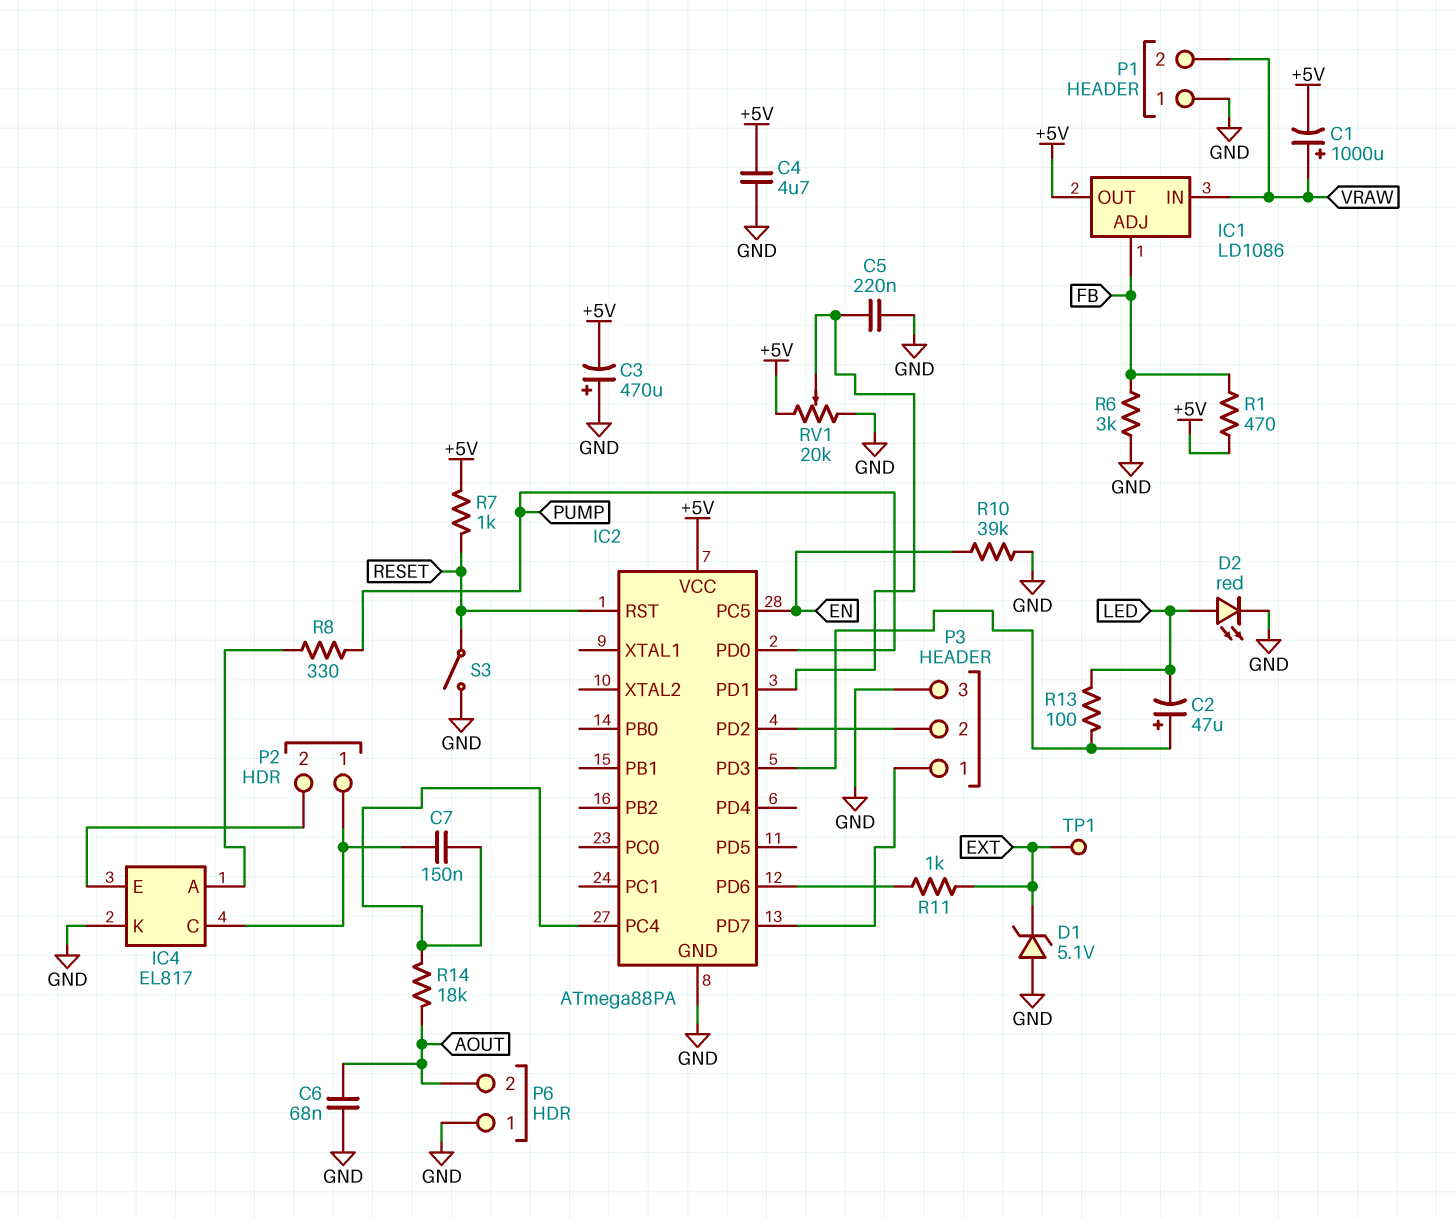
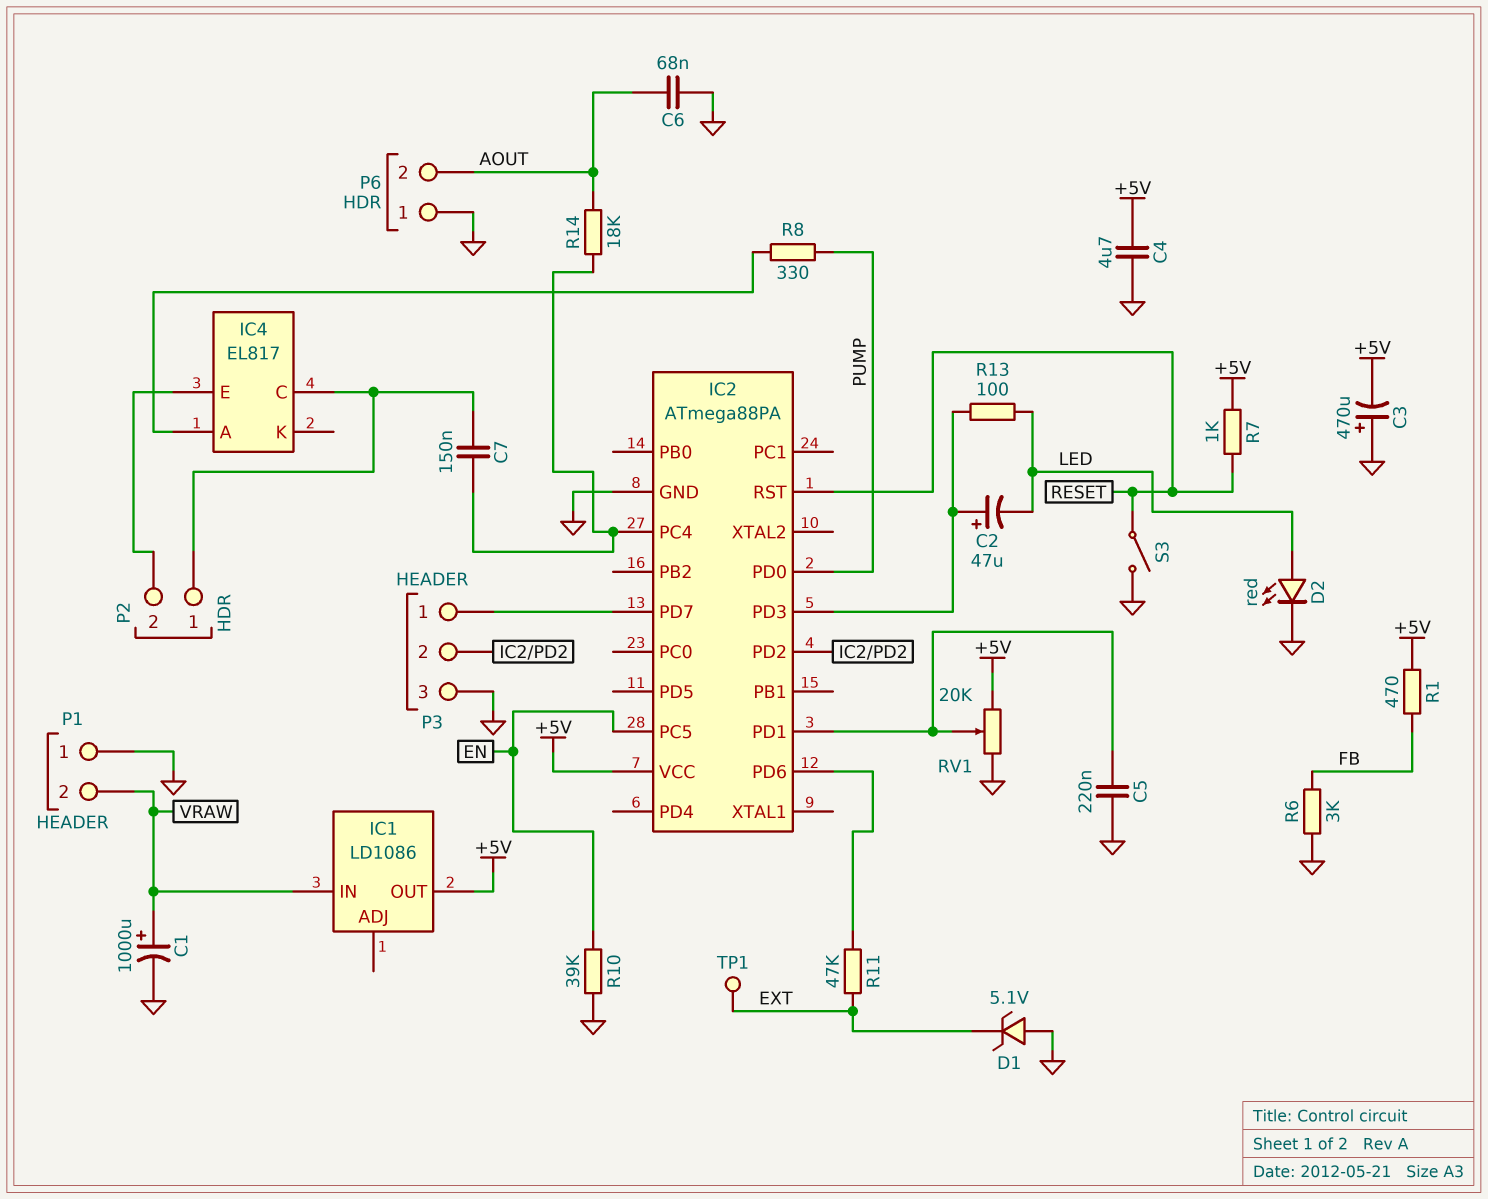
C1: 1000uF (plus VRAW, minus +5V) -> 1000uF (plus VRAW, minus GND)
IC1 pin ADJ: FB -> none
IC4 pin K: GND -> none
R11: 1k (EXT, IC2/PD6) -> 47k (EXT, IC2/PD6)

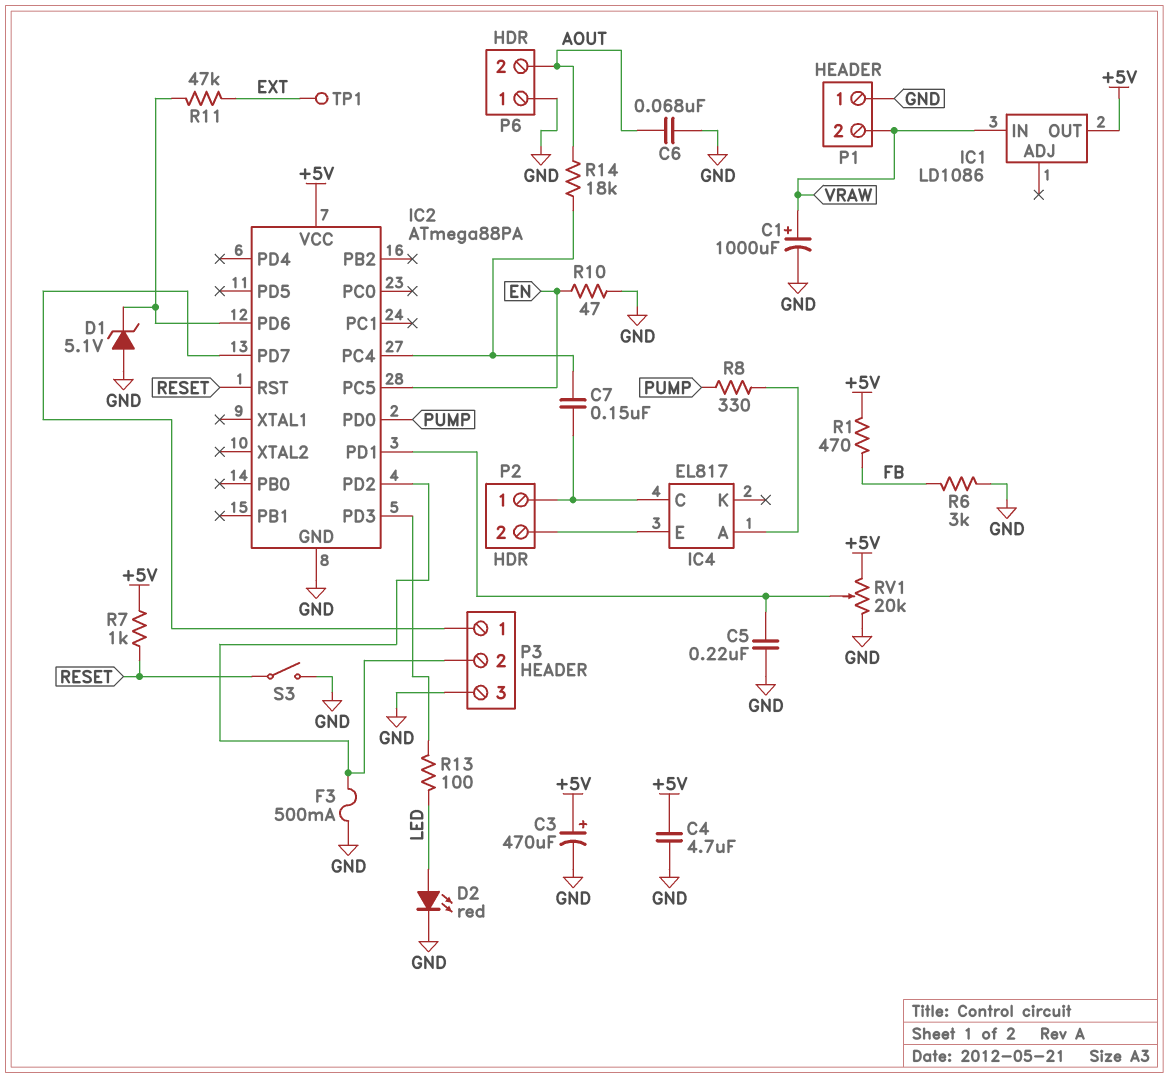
C2: 47uF (plus IC2/PD3, minus LED) -> none
C3: 470uF (plus GND, minus +5V) -> 470uF (plus +5V, minus GND)
D1: zener 5.1V (A GND, K EXT) -> zener 5.1V (A GND, K IC2/PD6)
F3: none -> 500mA (GND, IC2/PD2)
R10: 39k (EN, GND) -> 47 (EN, GND)

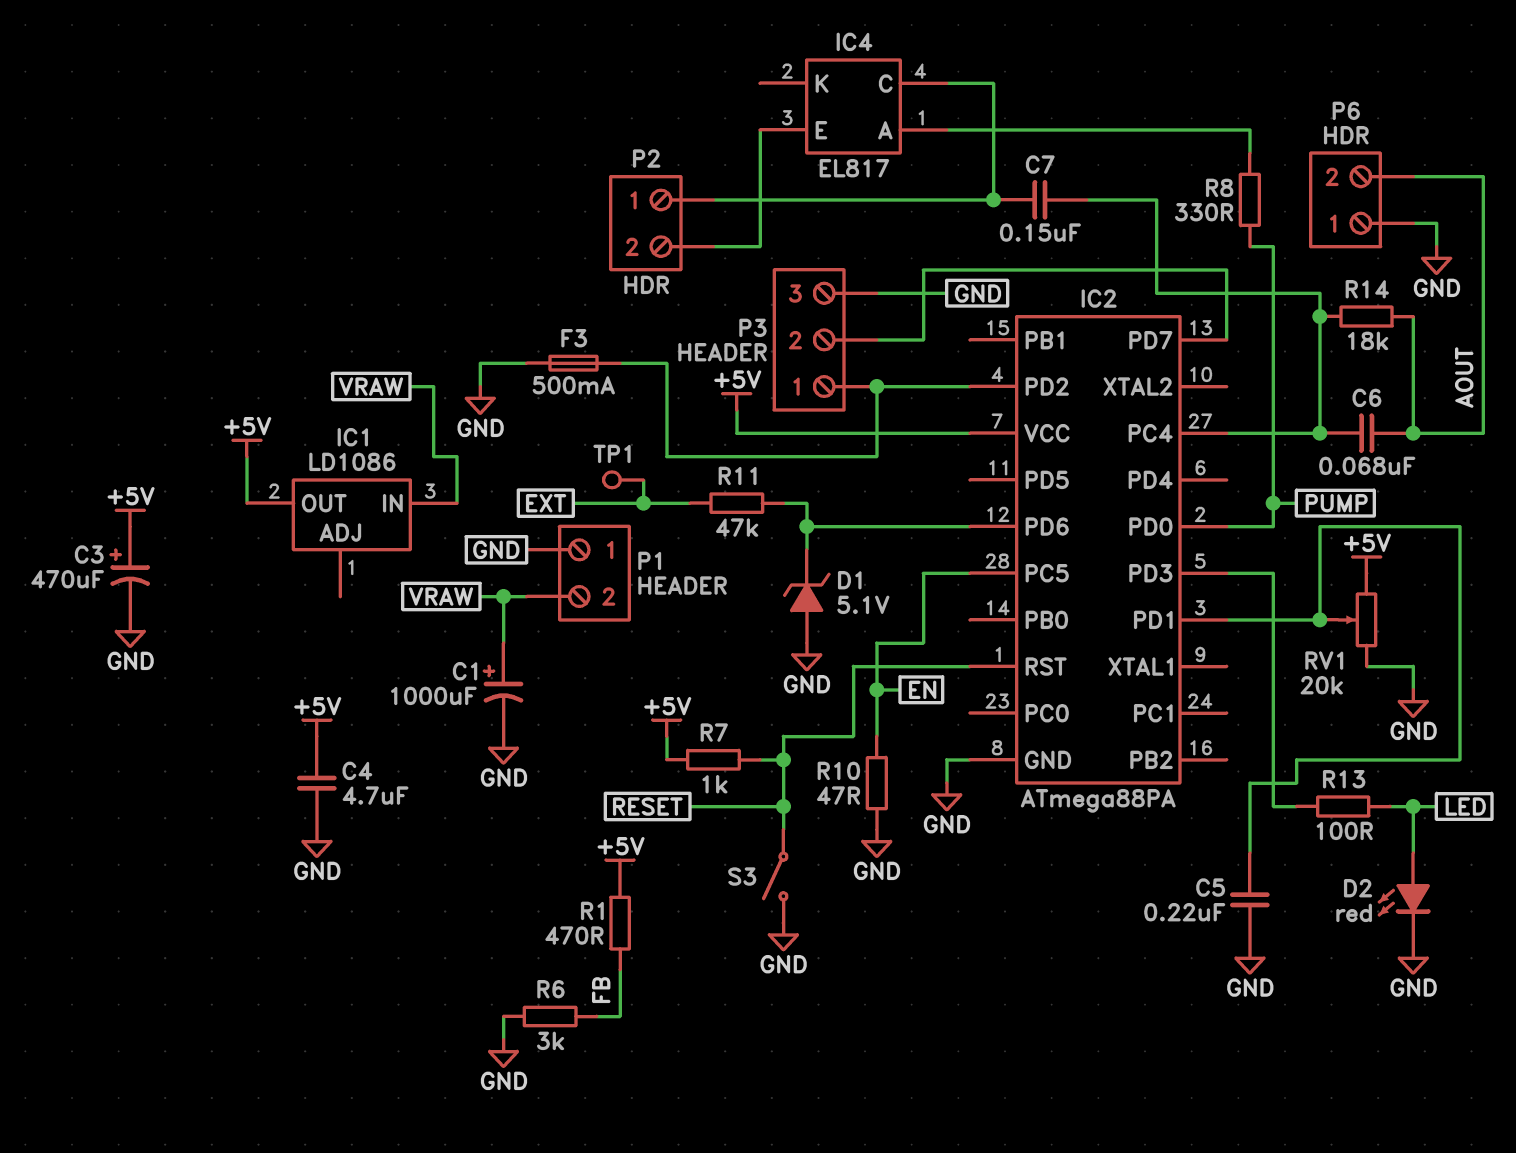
C6: 68nF (AOUT, GND) -> 68nF (AOUT, IC2/PC4)
P3 pin 1: IC2/PD7 -> IC2/PD2
P3 pin 2: IC2/PD2 -> IC2/PD7

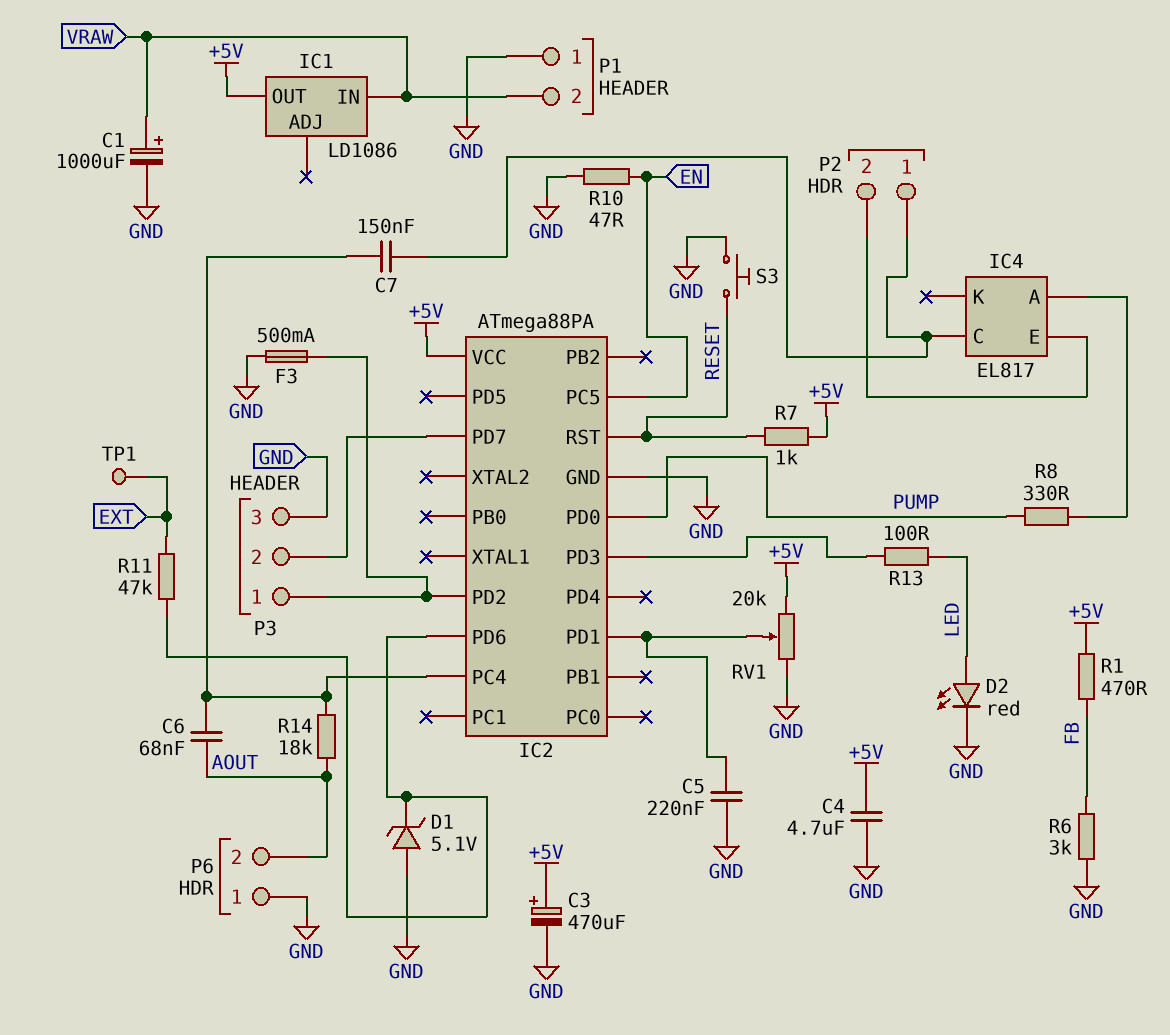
S3: switch (GND, RESET) -> button (GND, RESET)

